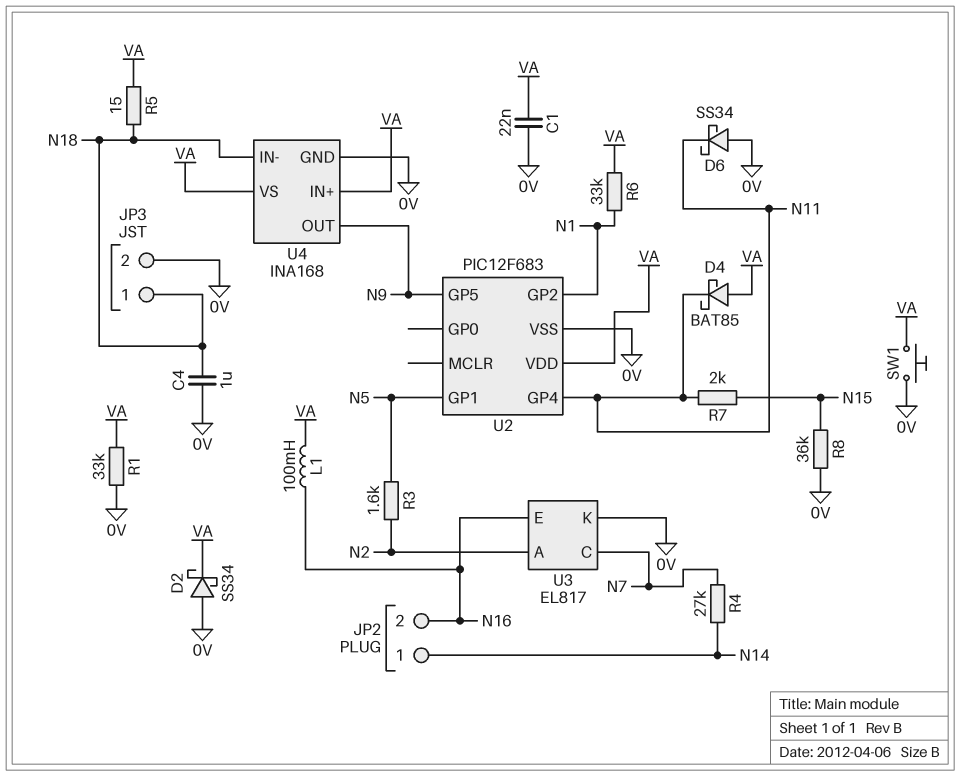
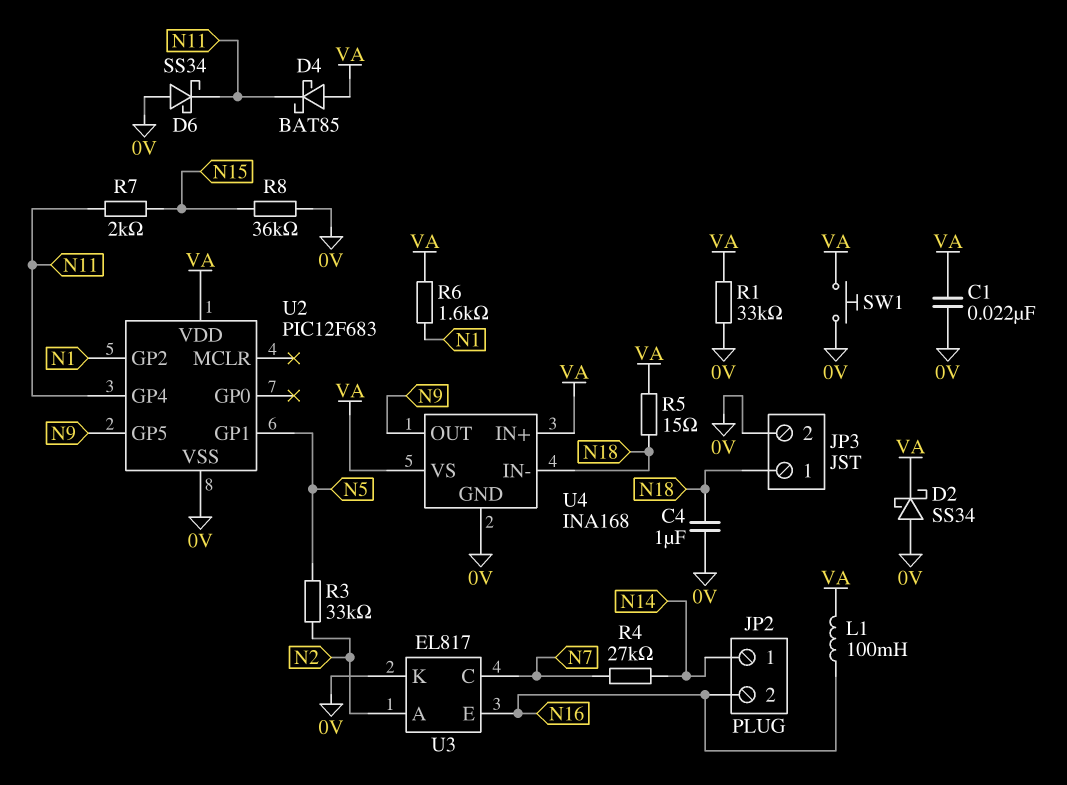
R3: 1.6k (N2, N5) -> 33k (N2, N5)
R6: 33k (N1, VA) -> 1.6k (N1, VA)

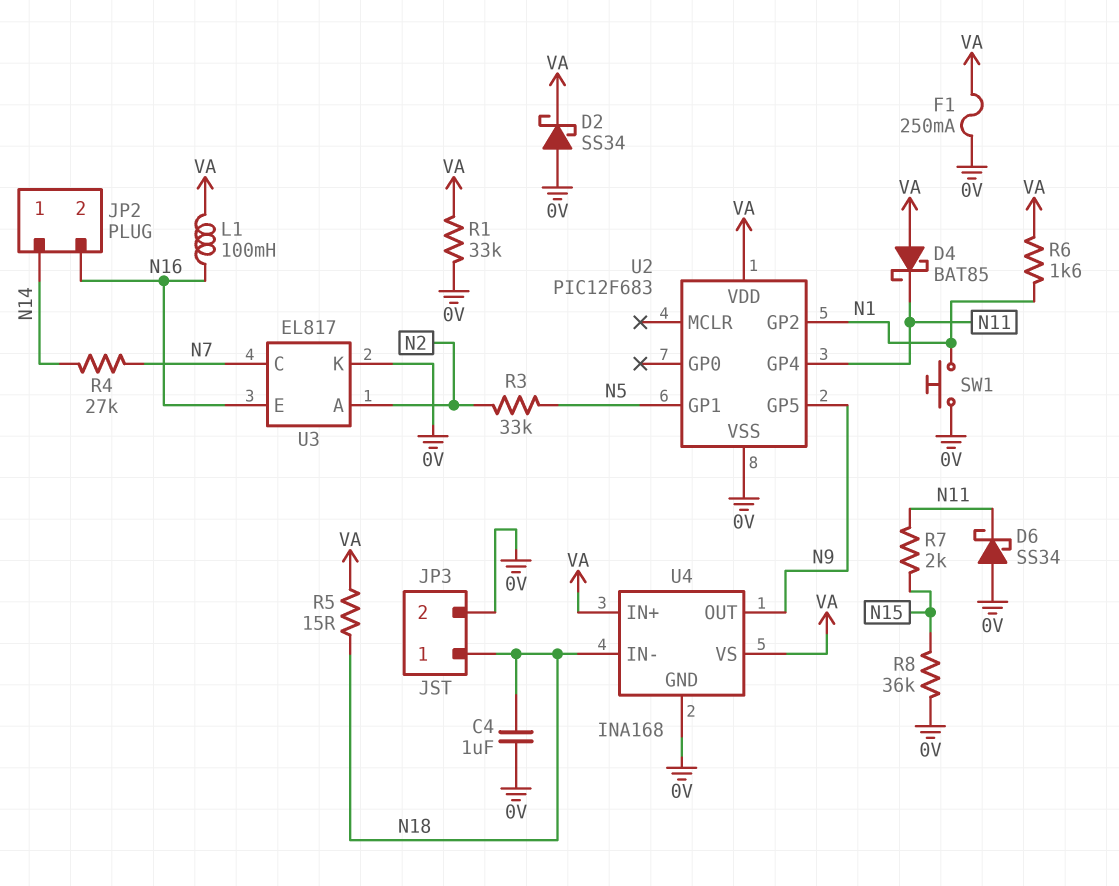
C1: 22nF (0V, VA) -> none
F1: none -> 250mA (0V, VA)
SW1: button (0V, VA) -> button (0V, N1)

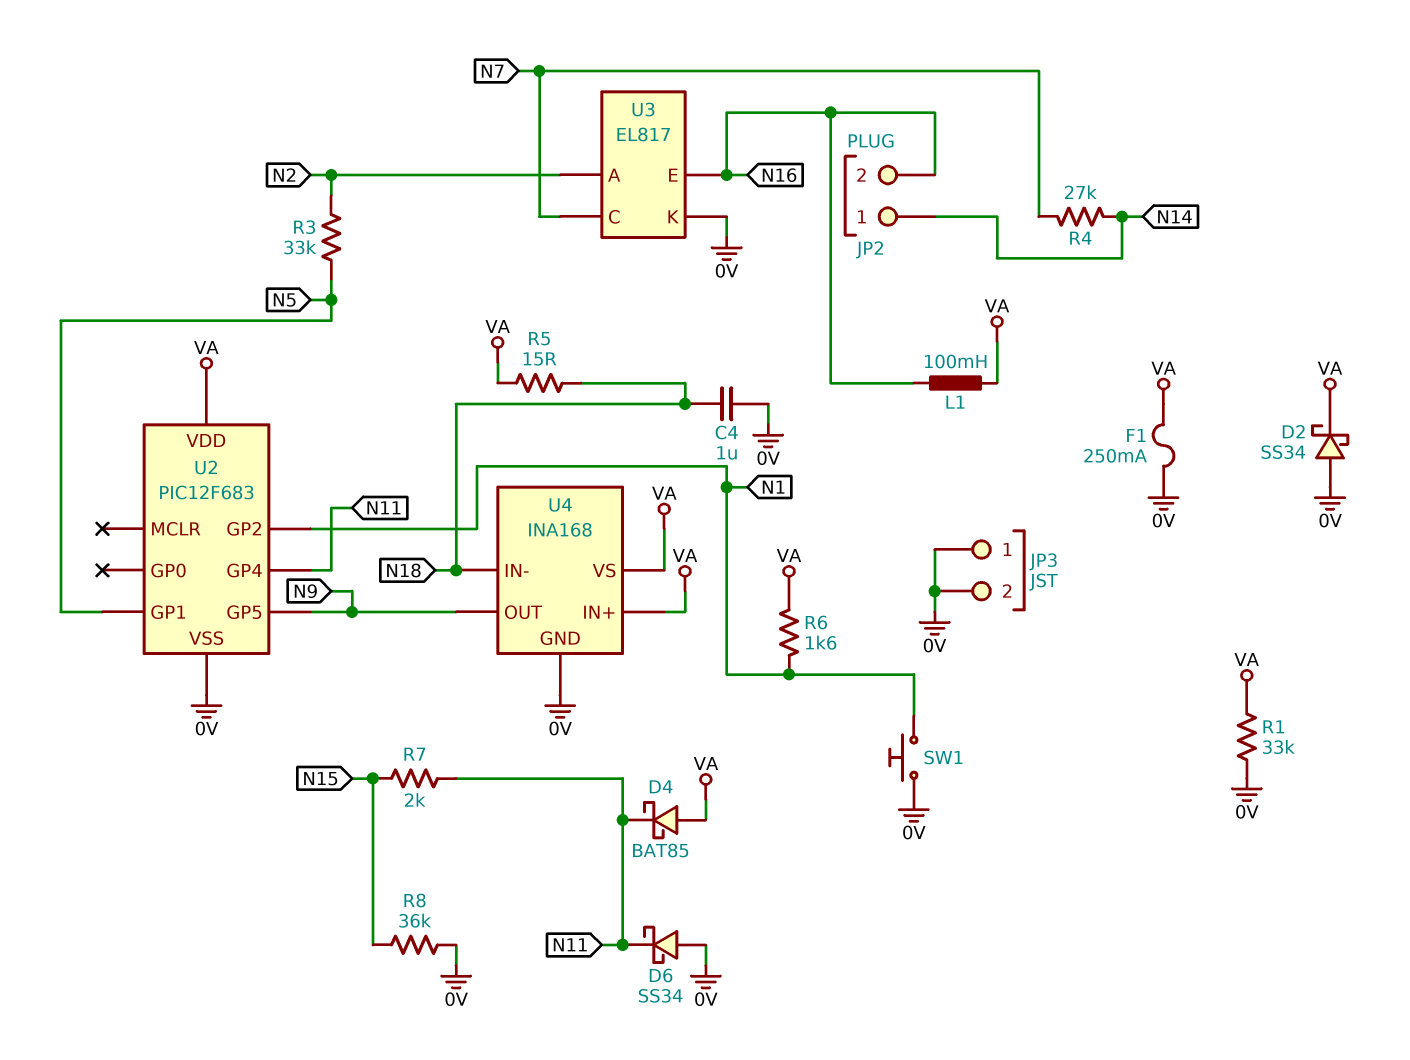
JP3 pin 1: N18 -> 0V

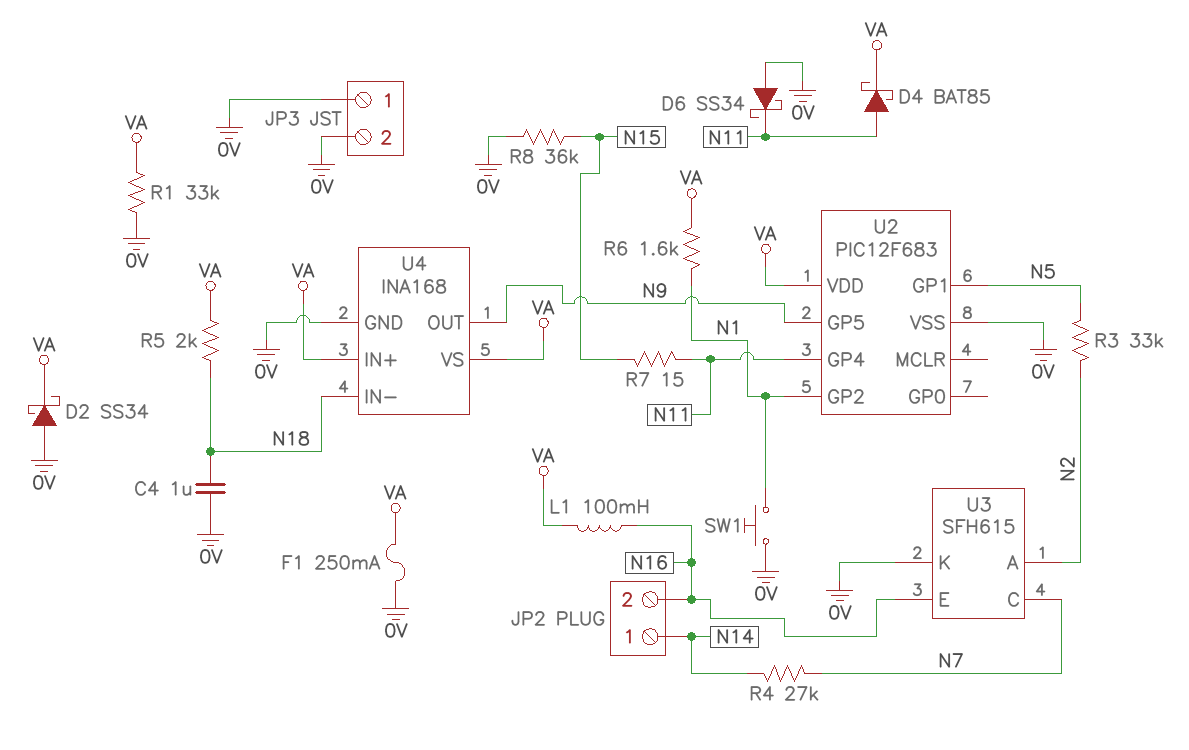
D4: schottky BAT85 (A VA, K N11) -> schottky BAT85 (A N11, K VA)
R5: 15 (N18, VA) -> 2k (N18, VA)
R7: 2k (N11, N15) -> 15 (N11, N15)
U3: EL817 -> SFH615

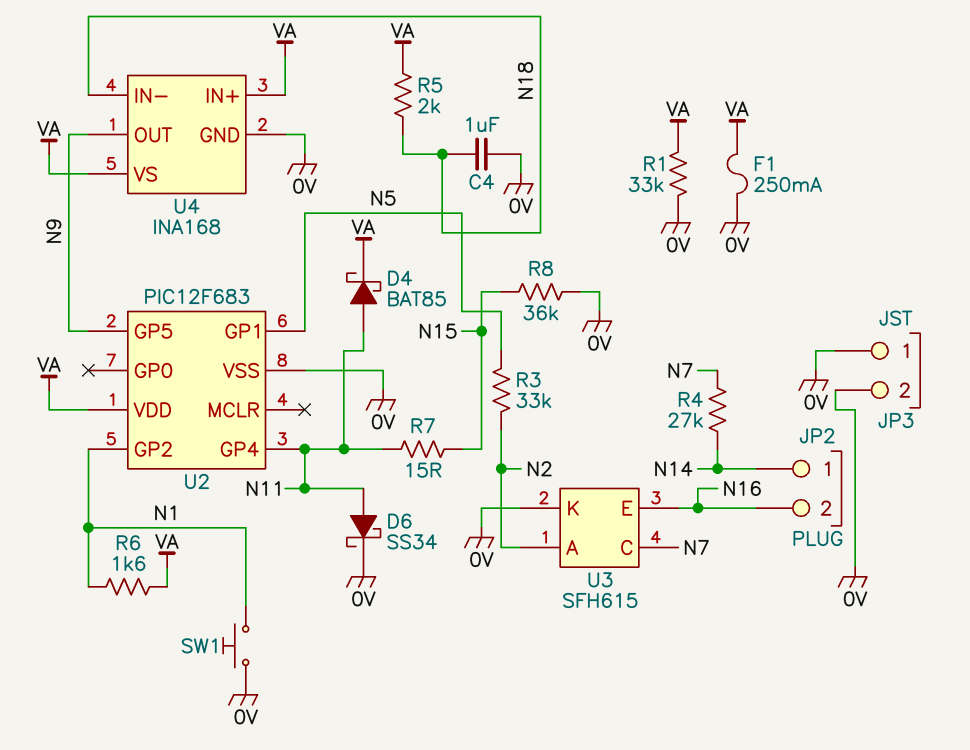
D2: schottky SS34 (A 0V, K VA) -> none
D6: schottky SS34 (A 0V, K N11) -> schottky SS34 (A N11, K 0V)
L1: 100mH (N16, VA) -> none

